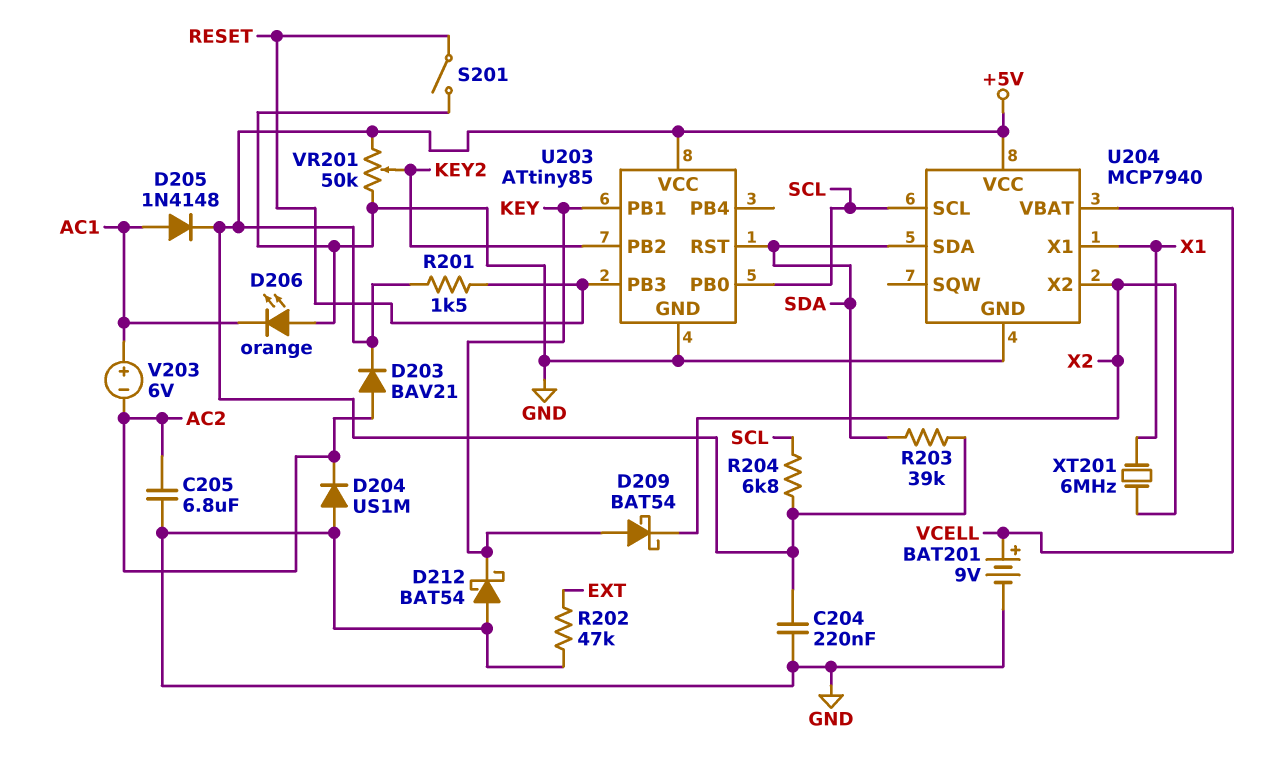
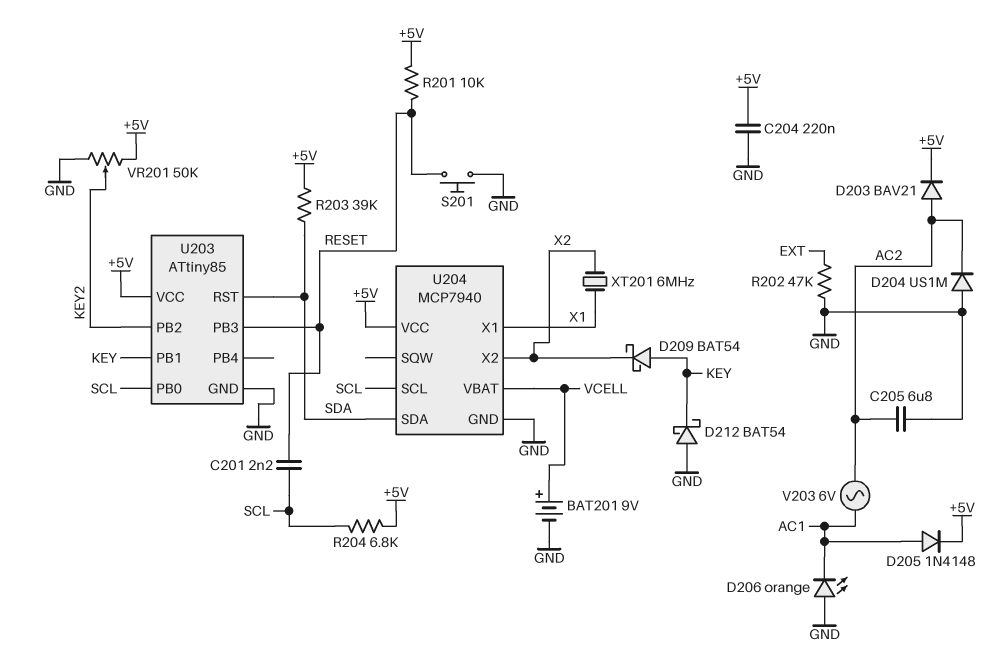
C201: none -> 2.2nF (RESET, SCL)
R201: 1.5k (+5V, RESET) -> 10k (+5V, RESET)
S201: switch (GND, RESET) -> button (GND, RESET)
V203: 6V (plus AC1, minus AC2) -> AC 6V (AC1, AC2)

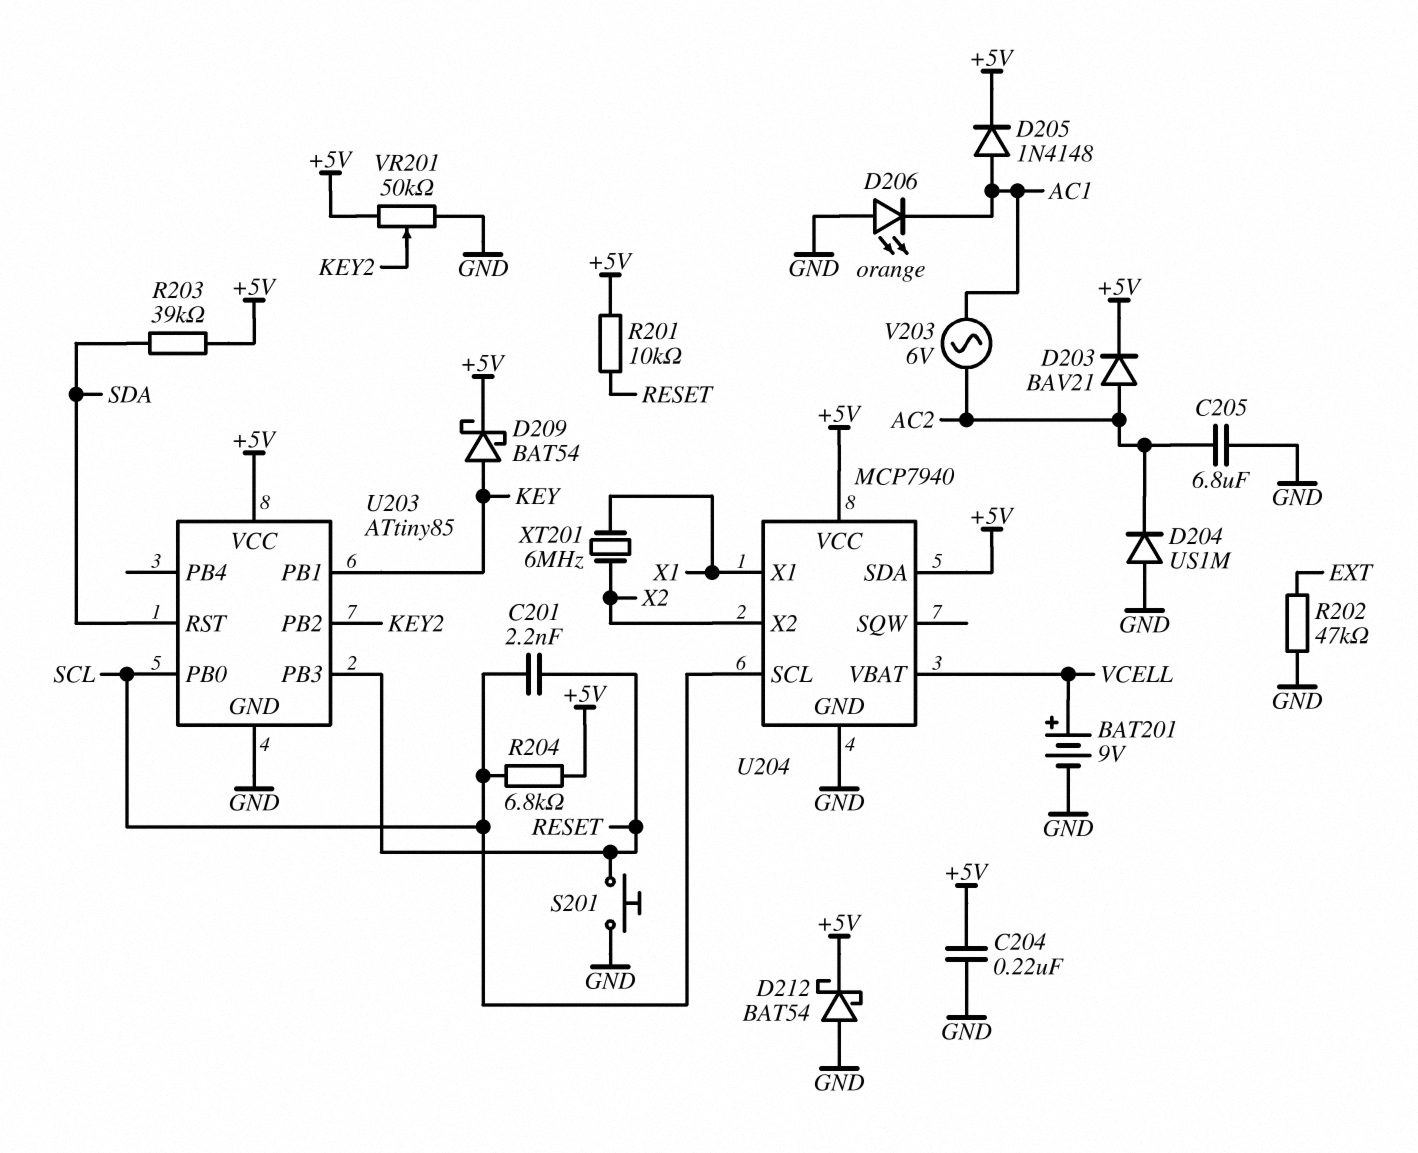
D209: schottky BAT54 (A KEY, K X2) -> schottky BAT54 (A KEY, K +5V)
D212: schottky BAT54 (A GND, K KEY) -> schottky BAT54 (A GND, K +5V)
U204 pin SDA: SDA -> +5V

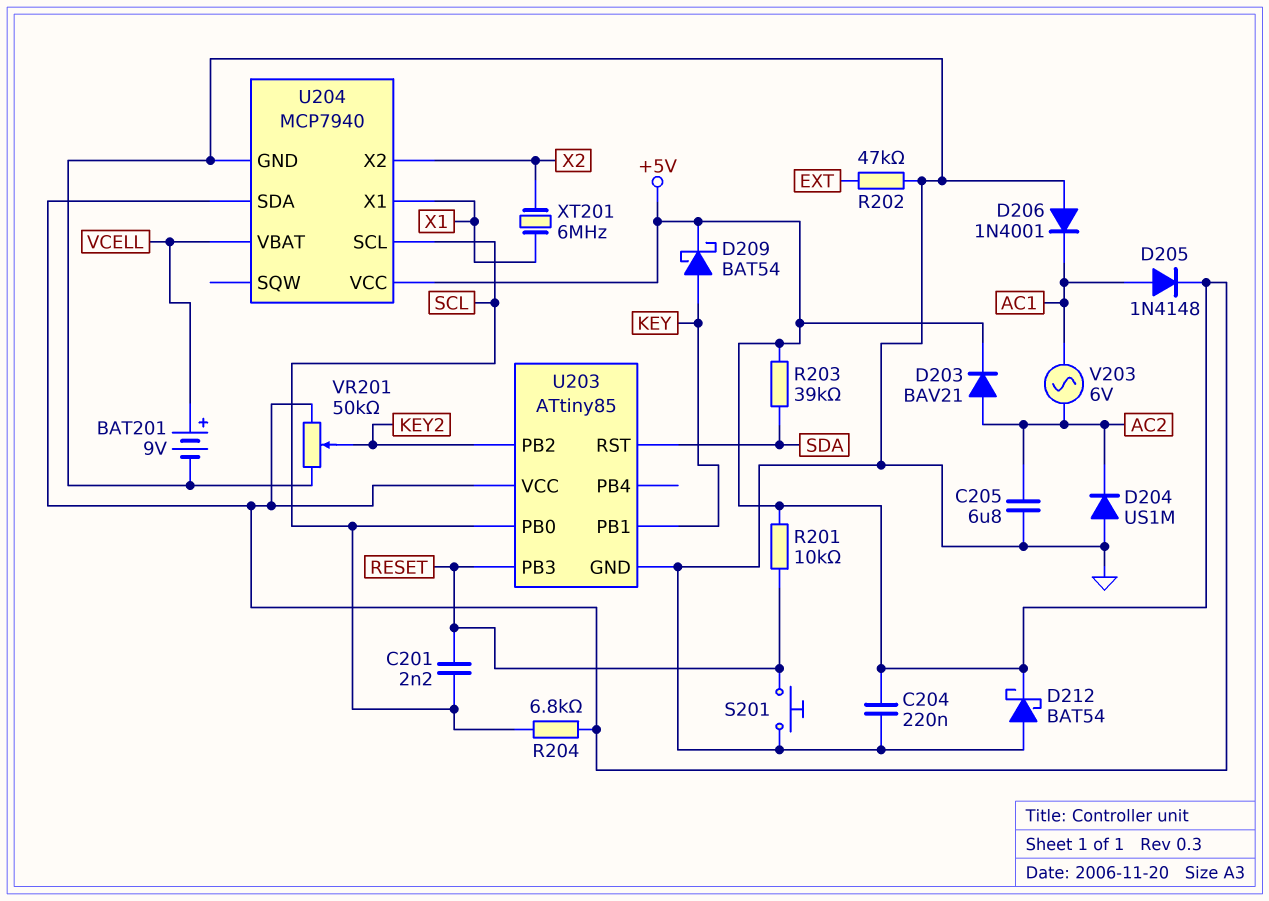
D206: LED orange (A GND, K AC1) -> diode 1N4001 (A GND, K AC1)

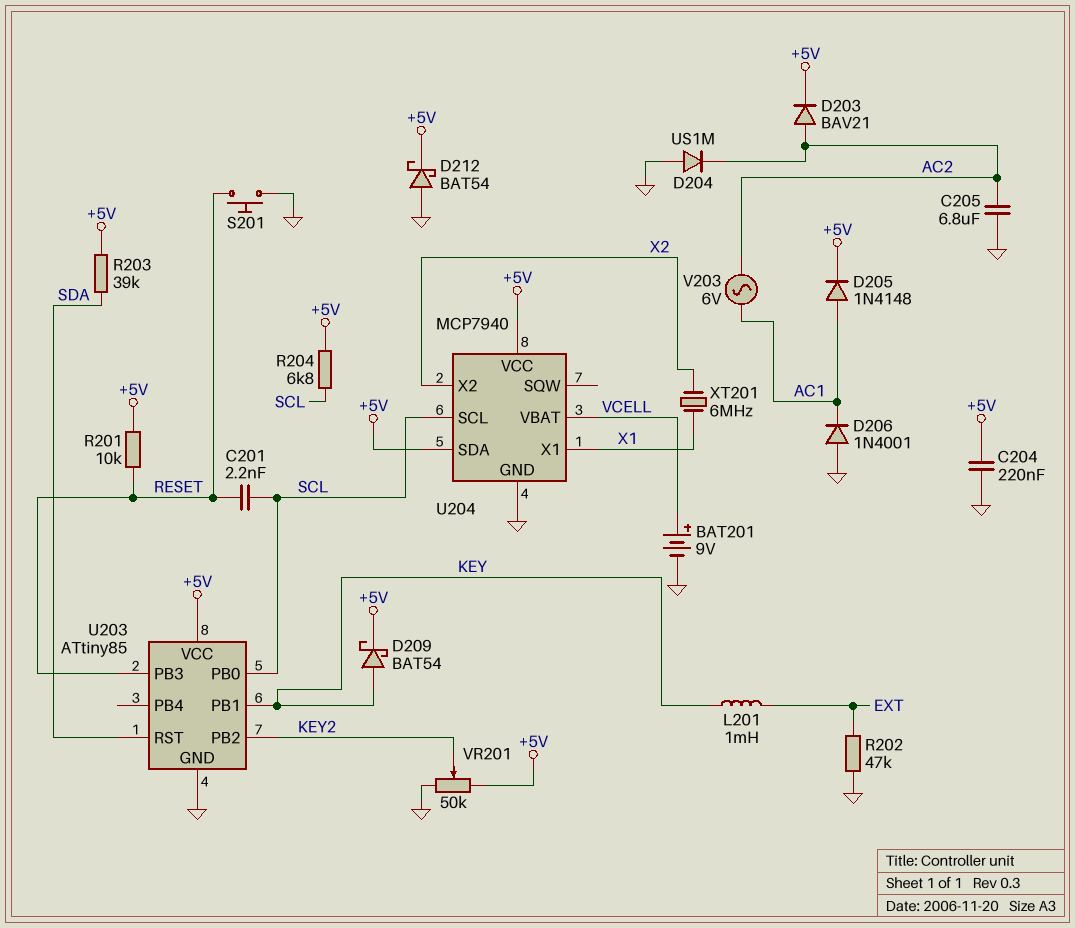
L201: none -> 1mH (EXT, KEY)

